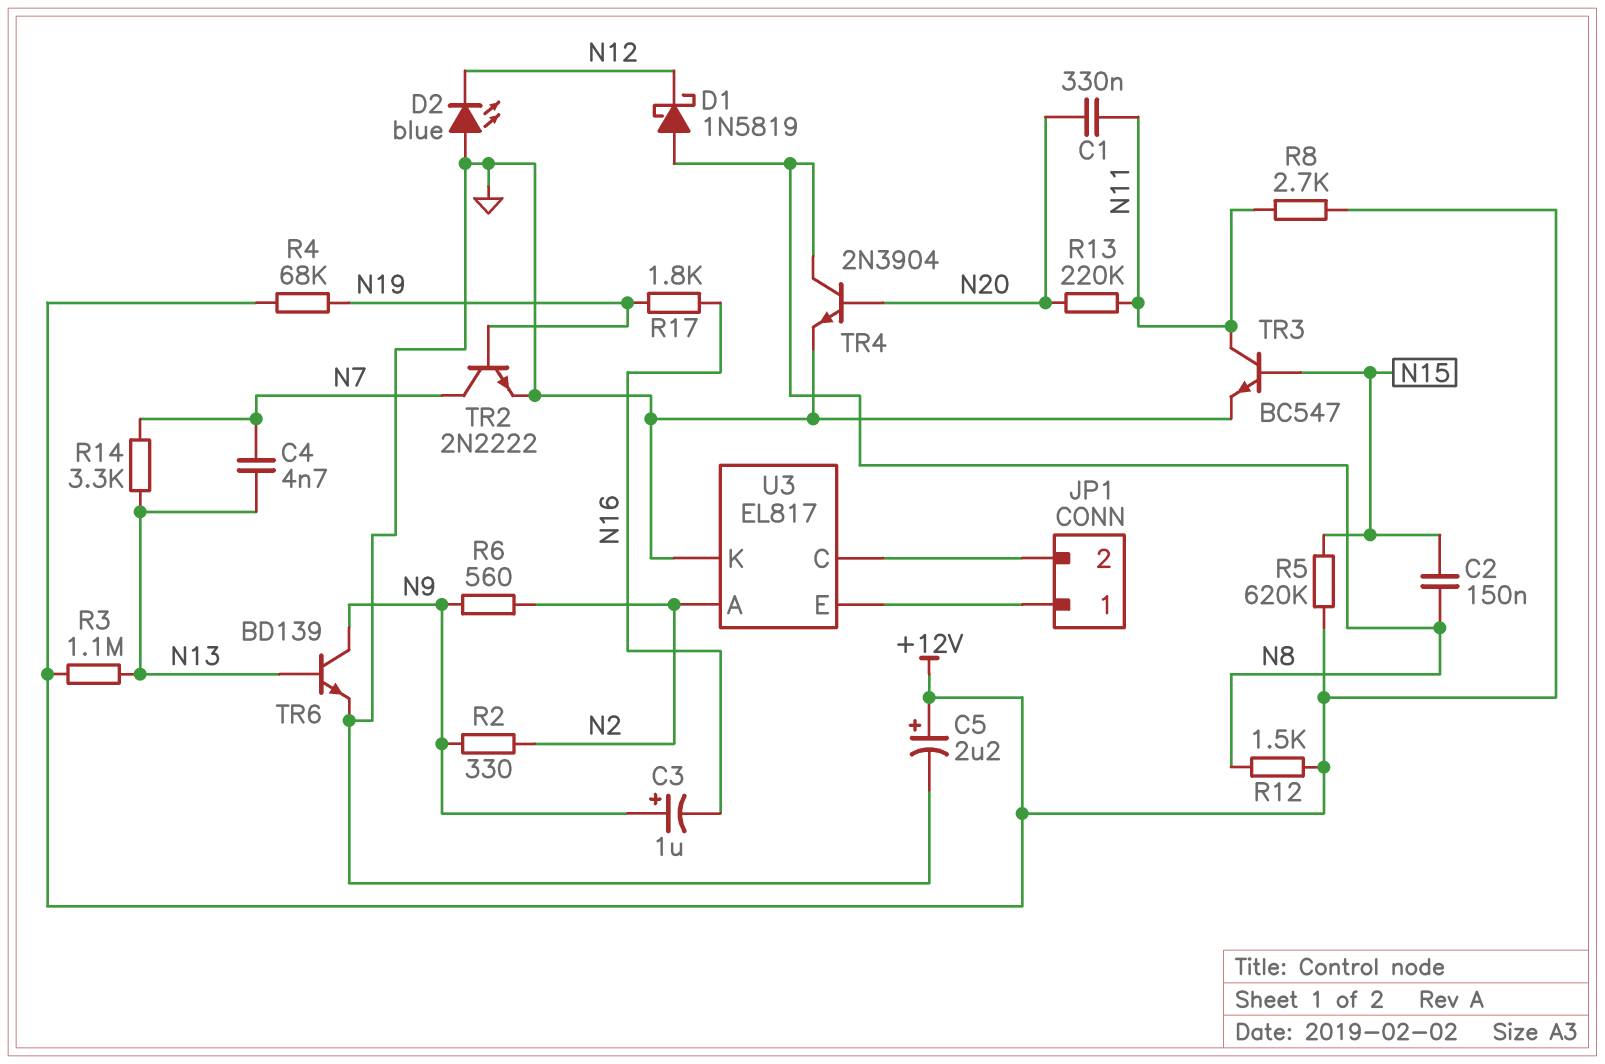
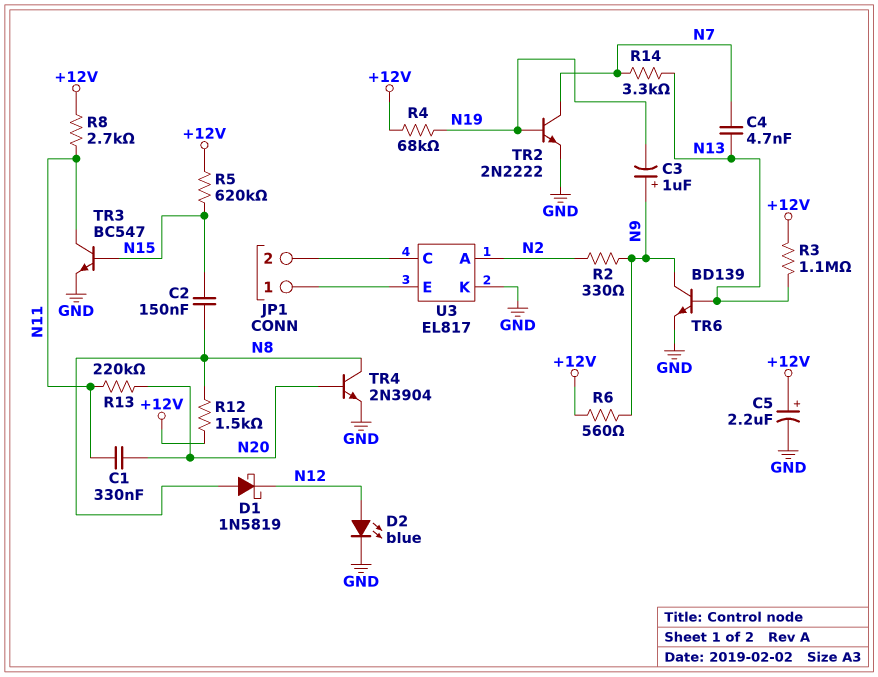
C3: 1uF (plus N9, minus N16) -> 1uF (plus N9, minus N19)
D2: LED blue (A GND, K N12) -> LED blue (A N12, K GND)
R6: 560 (N2, N9) -> 560 (+12V, N9)
R17: 1.8k (N16, N19) -> none

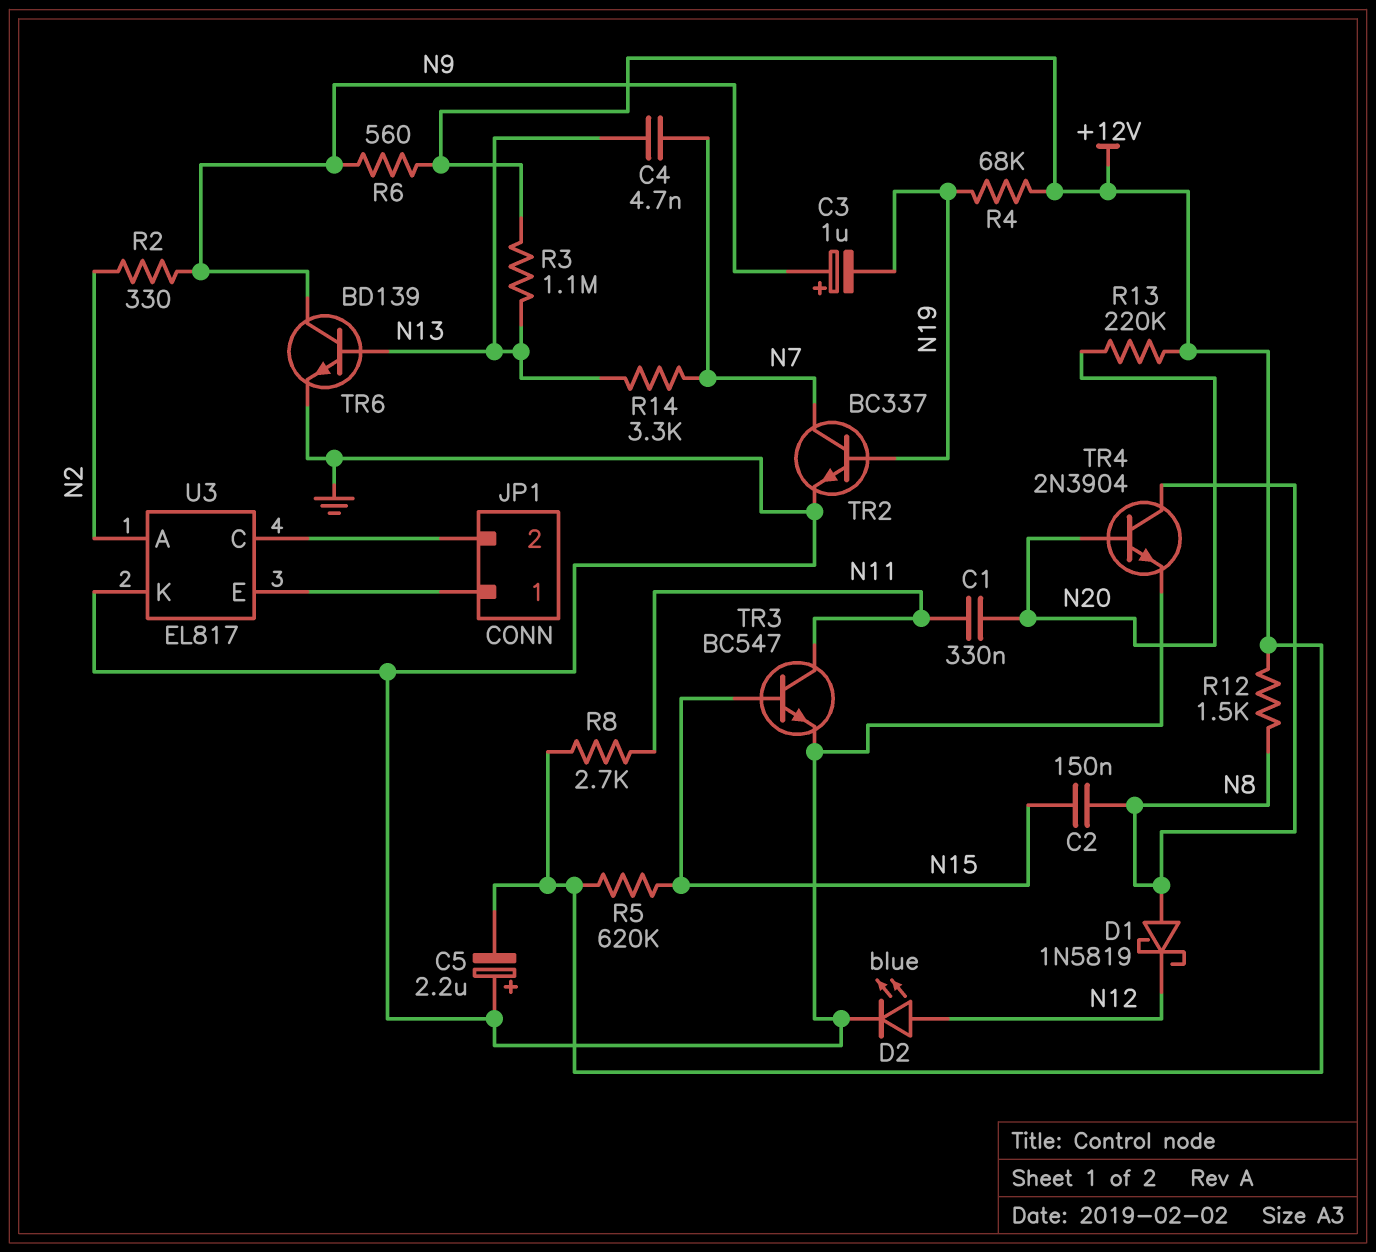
C5: 2.2uF (plus +12V, minus GND) -> 2.2uF (plus GND, minus +12V)
R13: 220k (N11, N20) -> 220k (+12V, N20)
TR2: NPN 2N2222 (B N19, C N7, E GND) -> NPN BC337 (B N19, C N7, E GND)

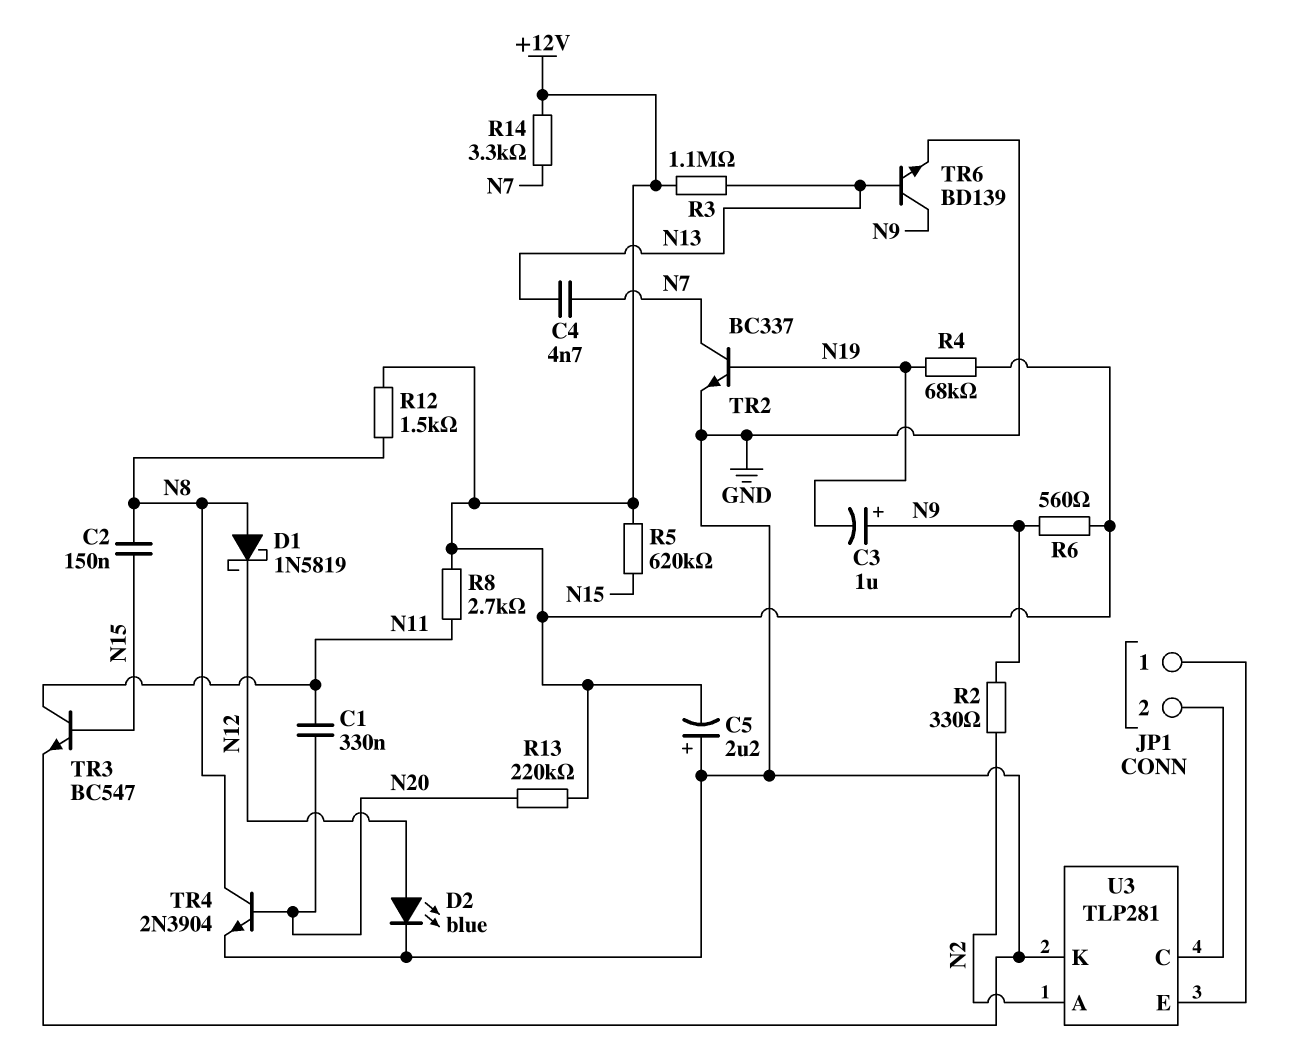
R14: 3.3k (N7, N13) -> 3.3k (+12V, N7)
U3: EL817 -> TLP281

